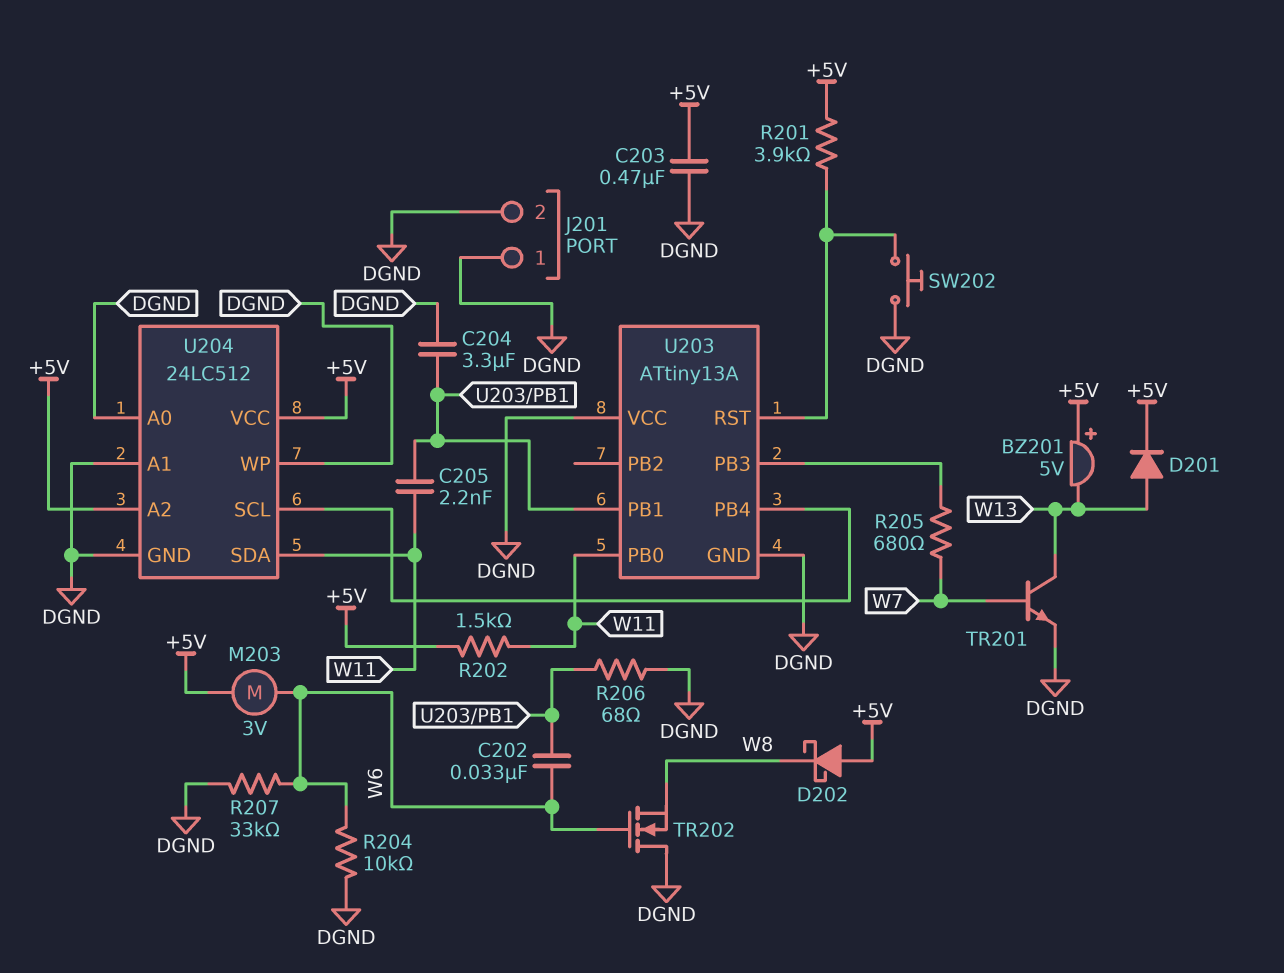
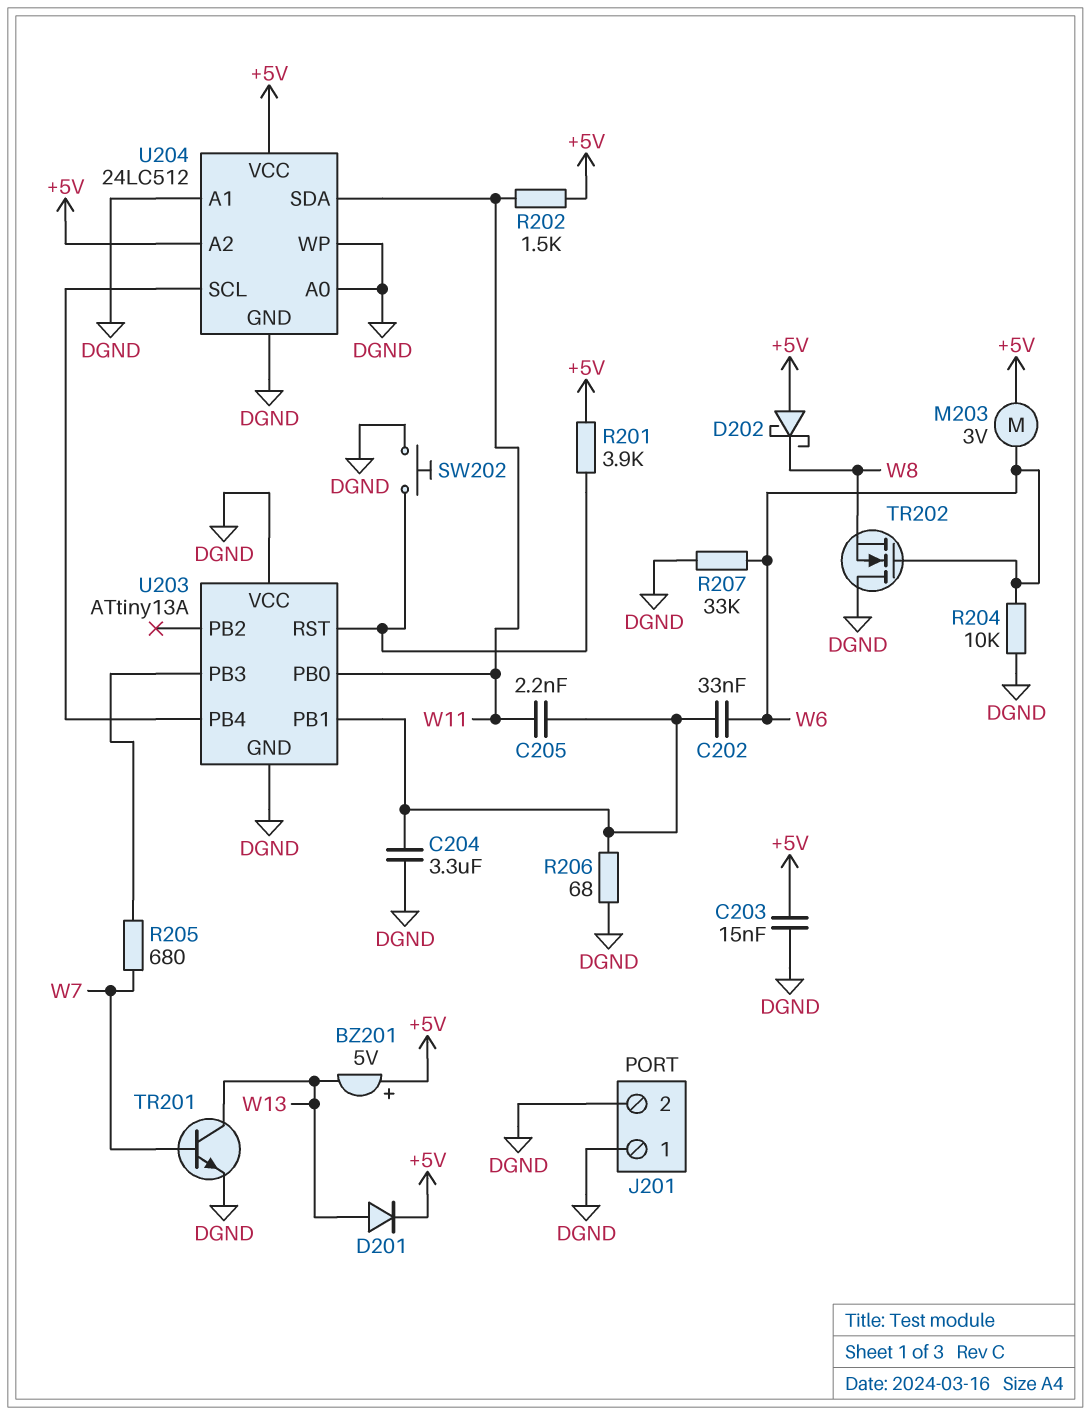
C203: 470nF (+5V, DGND) -> 15nF (+5V, DGND)

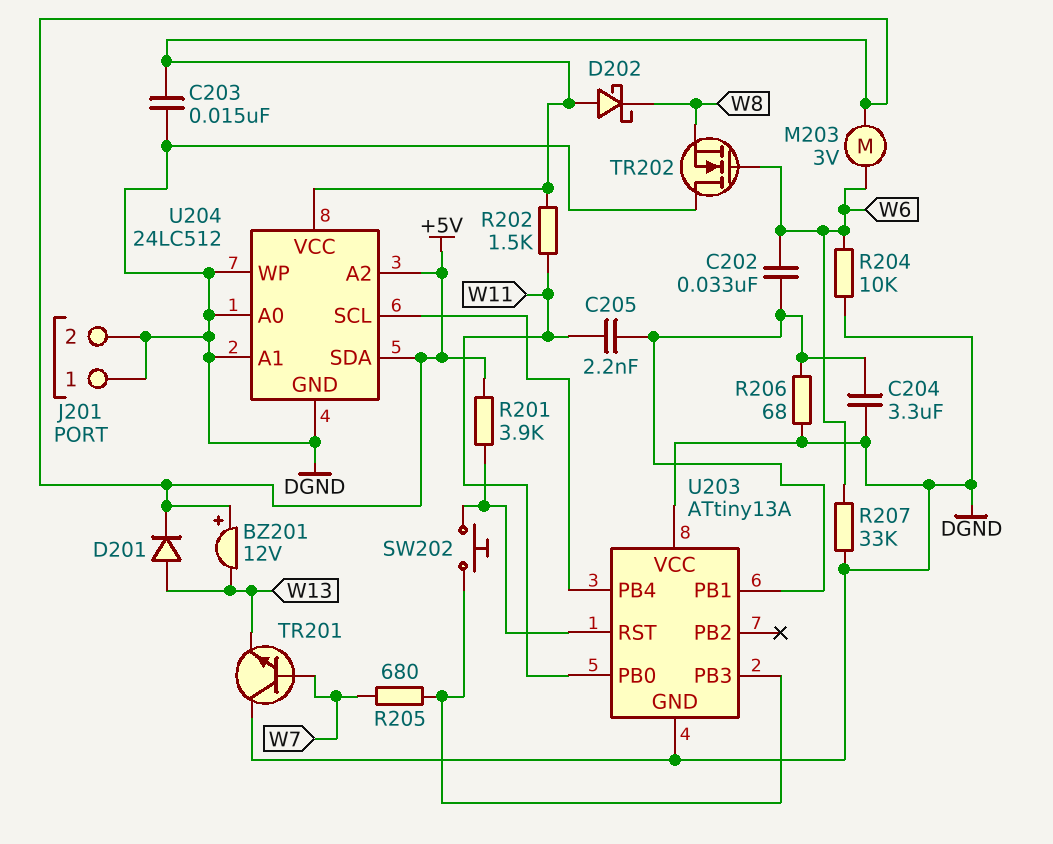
BZ201: buzzer 5V (plus +5V, minus W13) -> buzzer 12V (plus +5V, minus W13)
SW202: button (DGND, U203/RST) -> button (U203/PB3, U203/RST)
TR201: NPN (B W7, C W13, E DGND) -> NPN (B W7, C DGND, E W13)
U204 pin SDA: W11 -> +5V

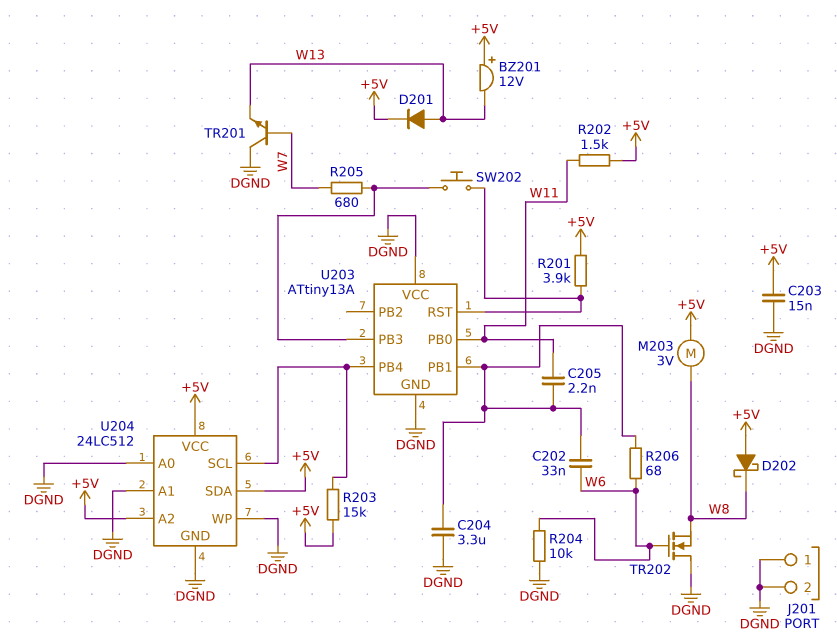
M203: motor 3V (+5V, W6) -> motor 3V (+5V, W8)
R203: none -> 15k (+5V, U203/PB4)
R206: 68 (DGND, U203/PB1) -> 68 (U203/PB1, W6)
R207: 33k (DGND, W6) -> none

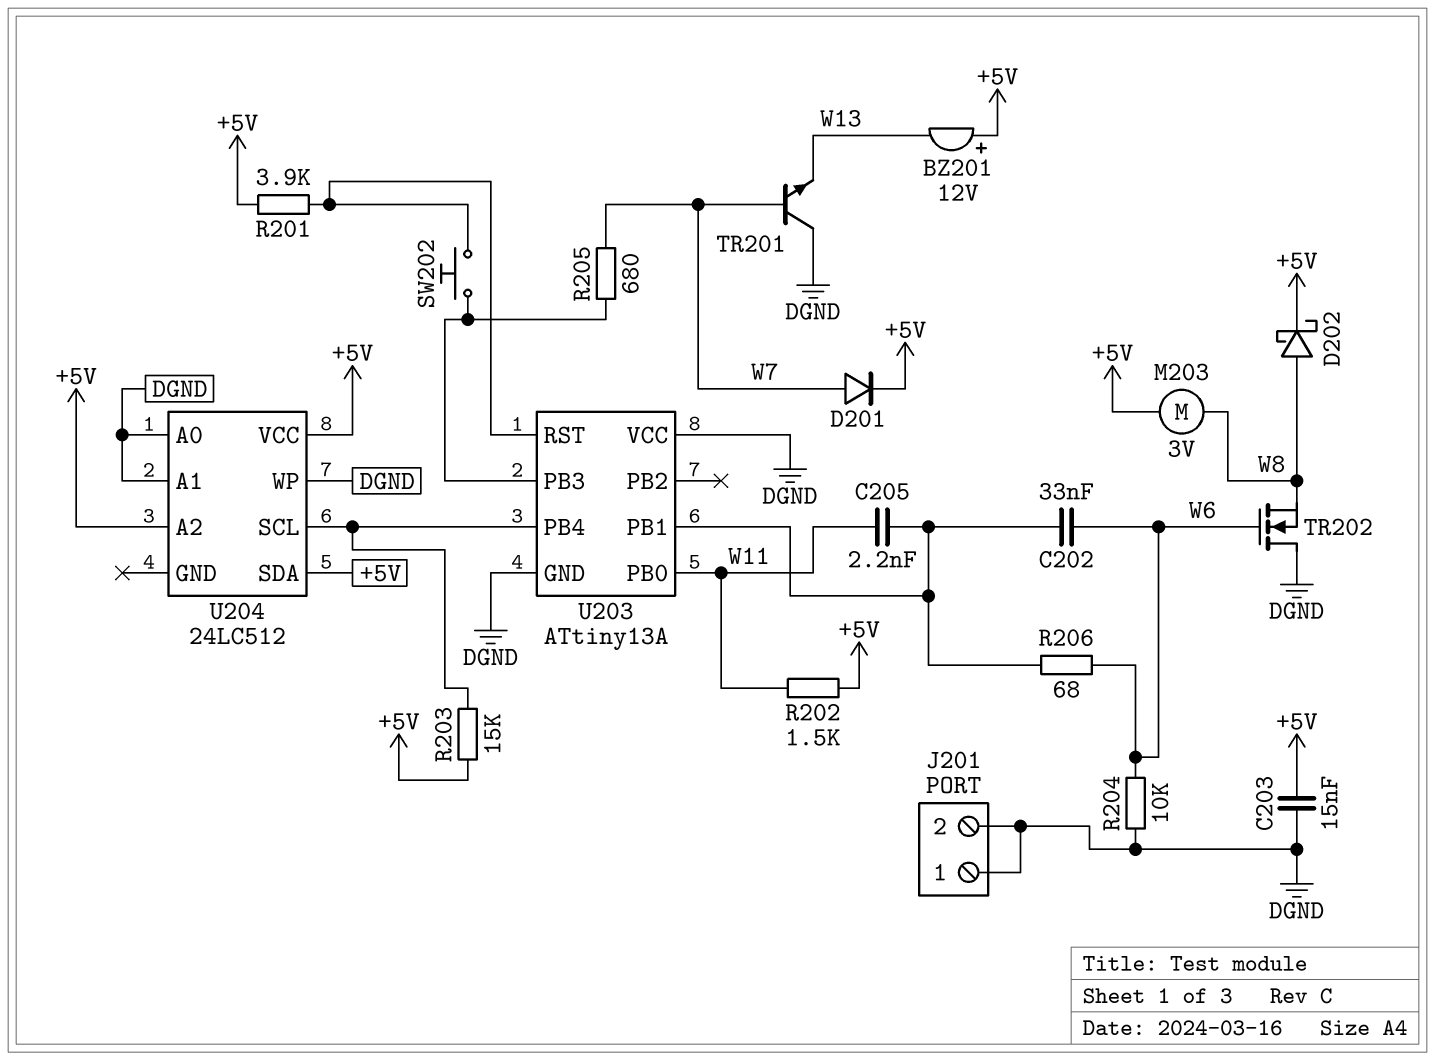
C204: 3.3uF (DGND, U203/PB1) -> none
D201: diode (A W13, K +5V) -> diode (A W7, K +5V)
D202: schottky (A +5V, K W8) -> schottky (A W8, K +5V)
U204 pin GND: DGND -> none

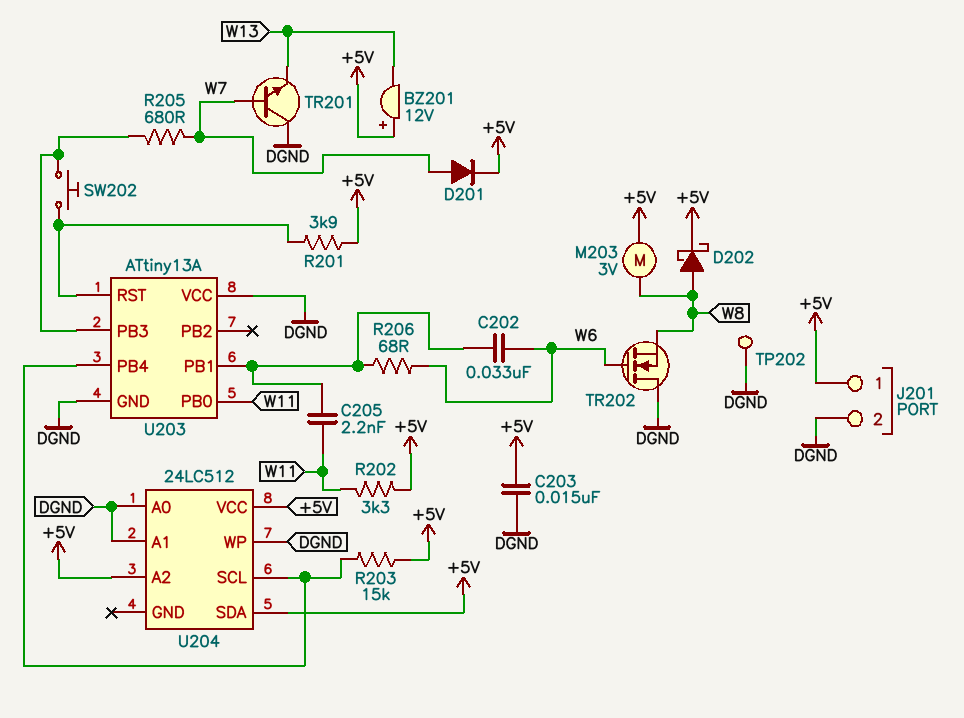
J201 pin 1: DGND -> +5V
R202: 1.5k (+5V, W11) -> 3.3k (+5V, W11)
R204: 10k (DGND, W6) -> none
TP202: none -> test point (DGND)

